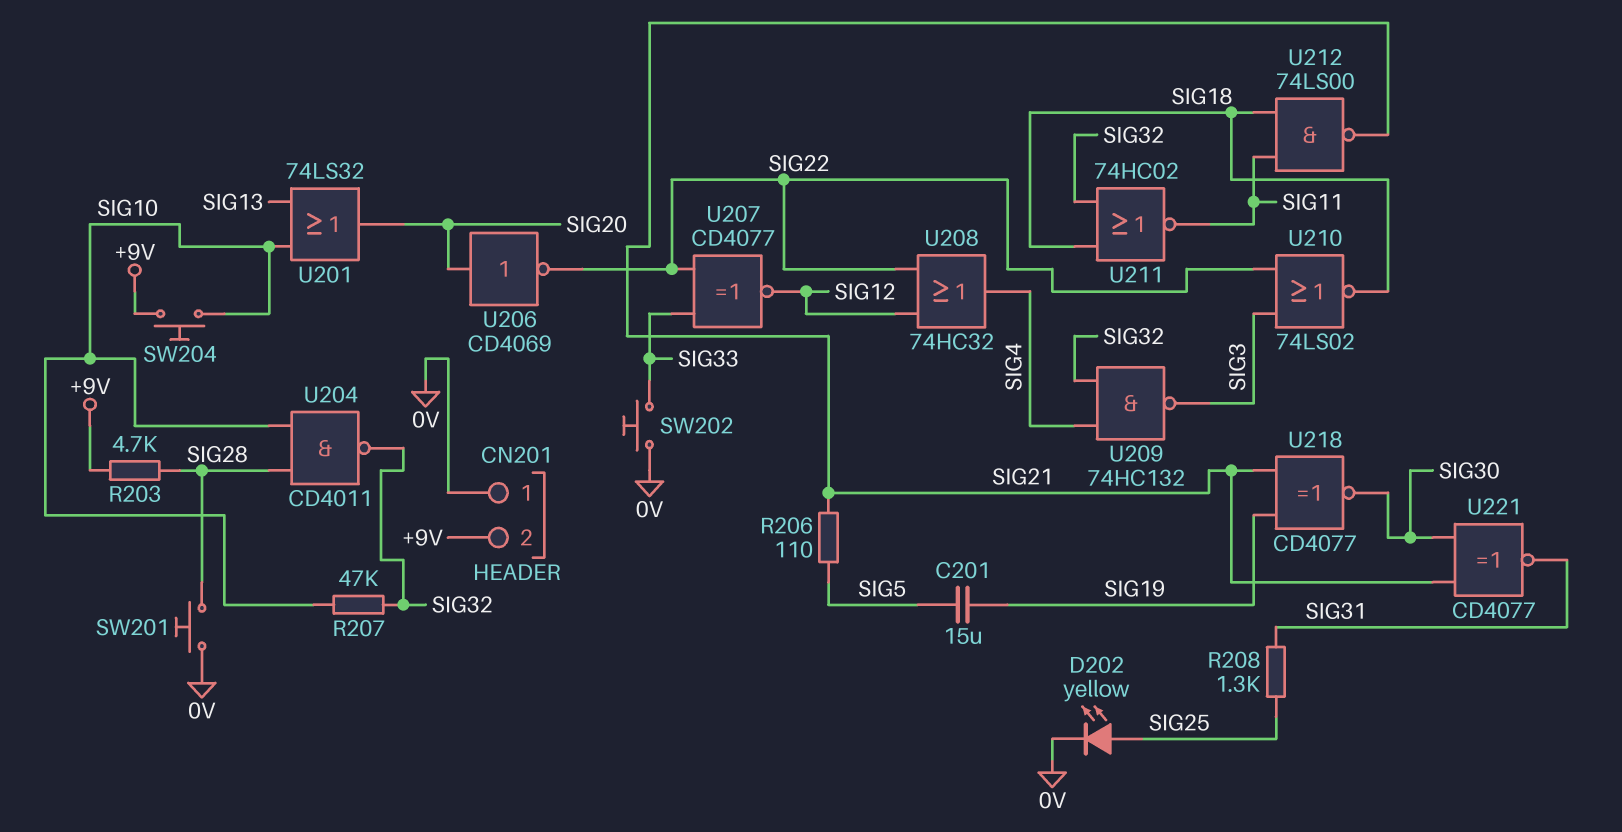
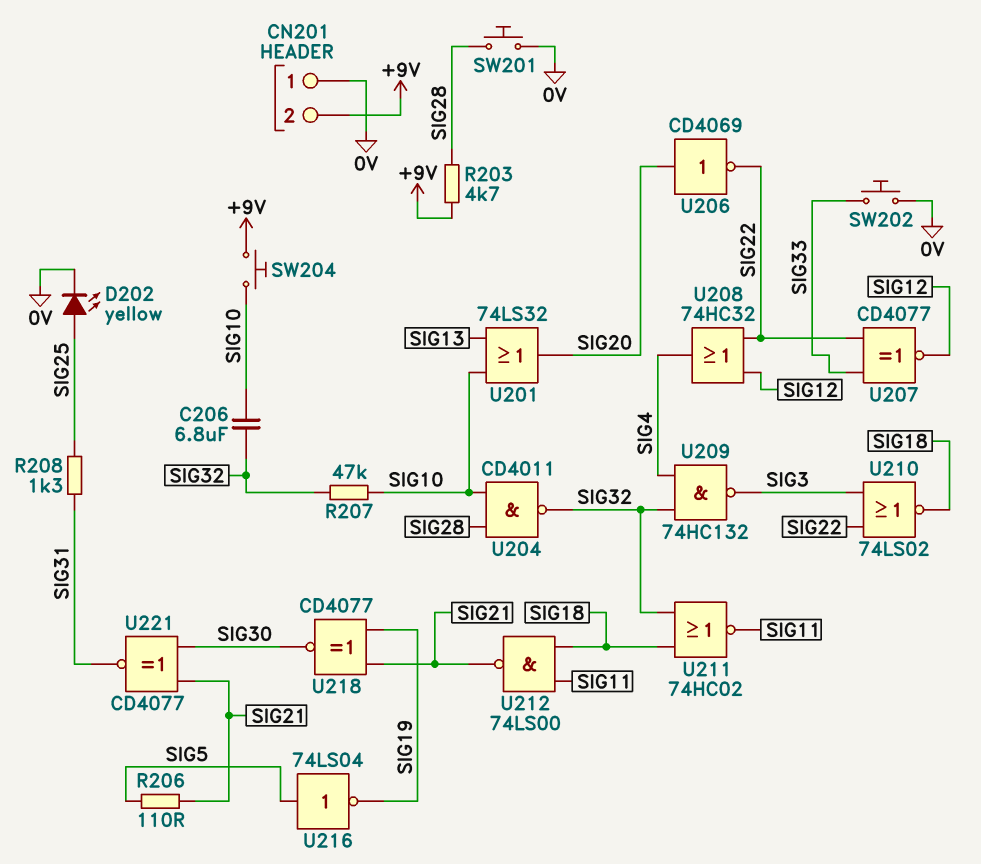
C201: 15uF (SIG5, SIG19) -> none
C206: none -> 6.8uF (SIG10, SIG32)
U216: none -> NOT 74LS04 (in SIG5, out SIG19)

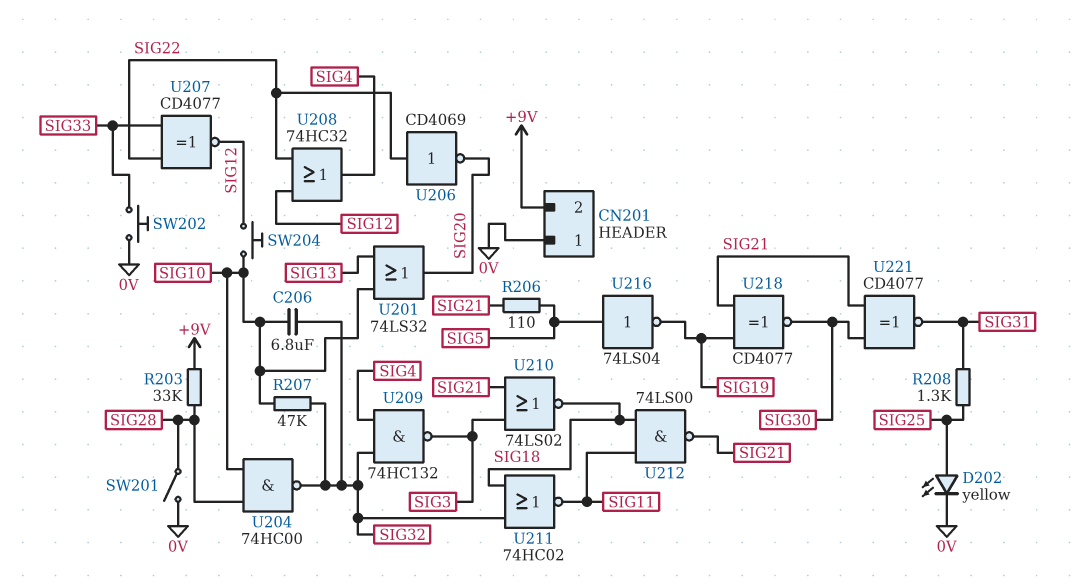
R203: 4.7k (+9V, SIG28) -> 33k (+9V, SIG28)
SW201: button (0V, SIG28) -> switch (0V, SIG28)
SW204: button (+9V, SIG10) -> button (SIG10, SIG12)
U204: NAND CD4011 (in SIG10, in SIG28, out SIG32) -> NAND 74HC00 (in SIG10, in SIG28, out SIG32)
U206: NOT CD4069 (in SIG20, out SIG22) -> NOT CD4069 (in SIG22, out SIG20)
U210: NOR 74LS02 (in SIG3, in SIG22, out SIG18) -> NOR 74LS02 (in SIG3, in SIG21, out SIG18)

